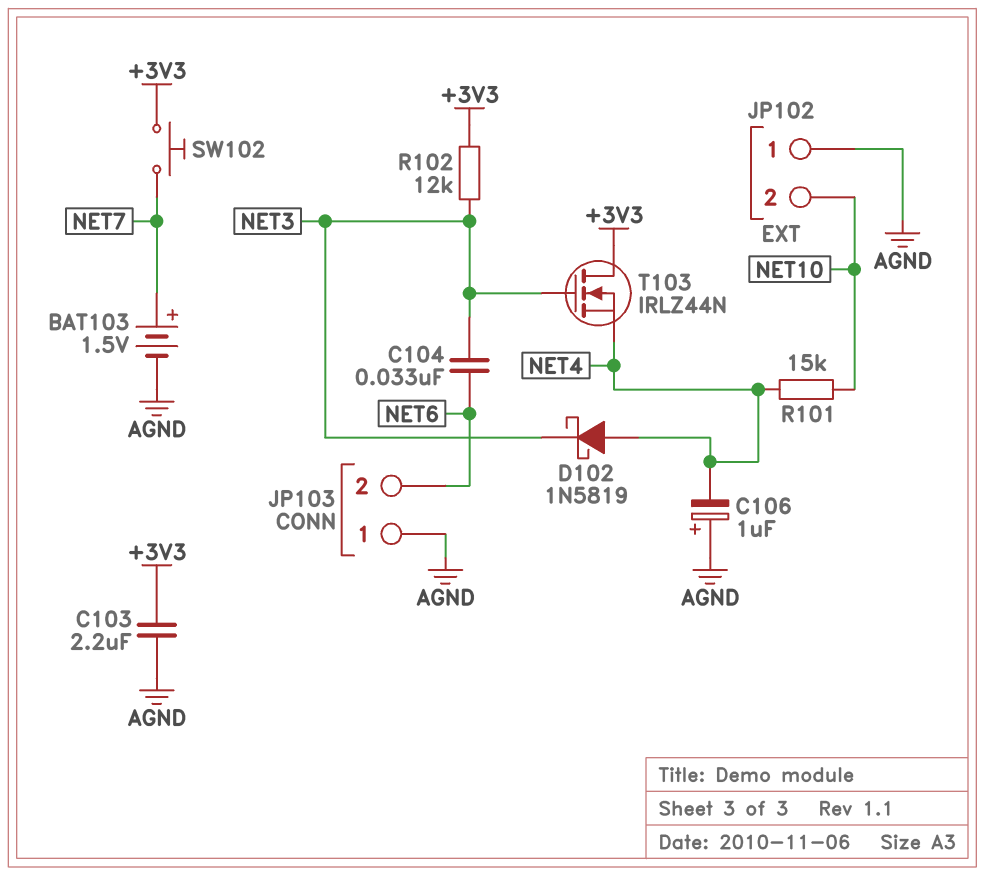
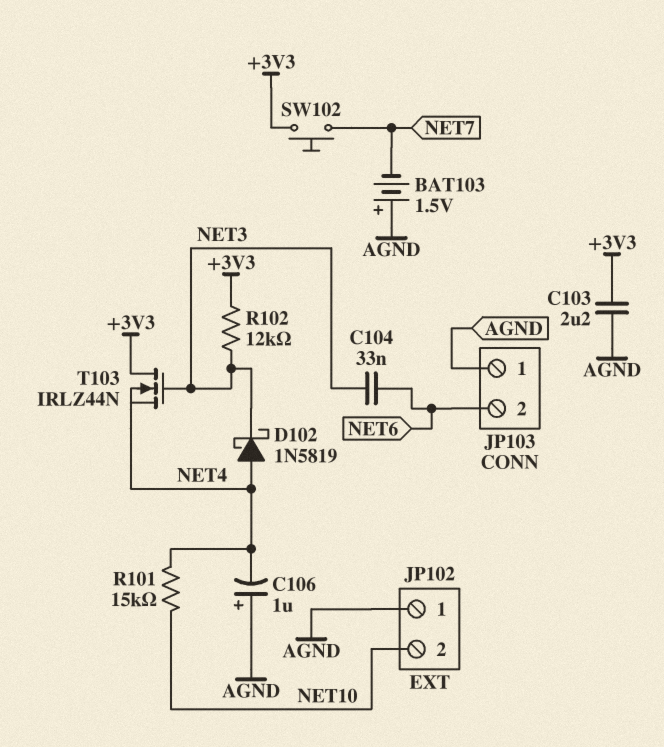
BAT103: 1.5V (plus NET7, minus AGND) -> 1.5V (plus AGND, minus NET7)

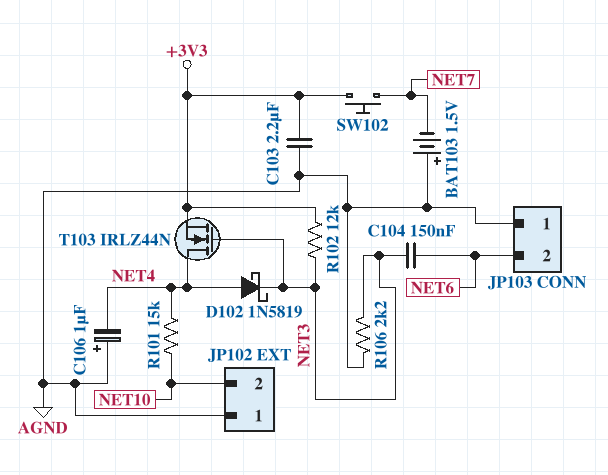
C104: 33nF (NET3, NET6) -> 150nF (NET3, NET6)
R106: none -> 2.2k (AGND, NET3)
T103: NMOS IRLZ44N (G NET3, D +3V3, S NET4) -> NMOS IRLZ44N (G NET3, D NET4, S +3V3)

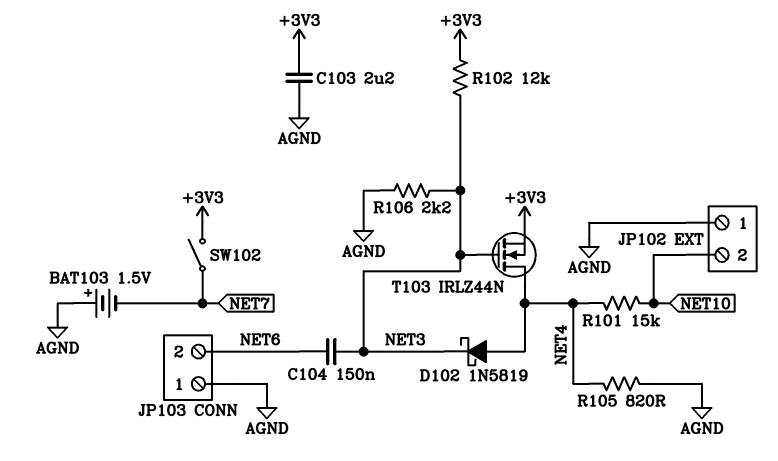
C106: 1uF (plus AGND, minus NET4) -> none
R105: none -> 820 (AGND, NET4)
SW102: button (+3V3, NET7) -> switch (+3V3, NET7)

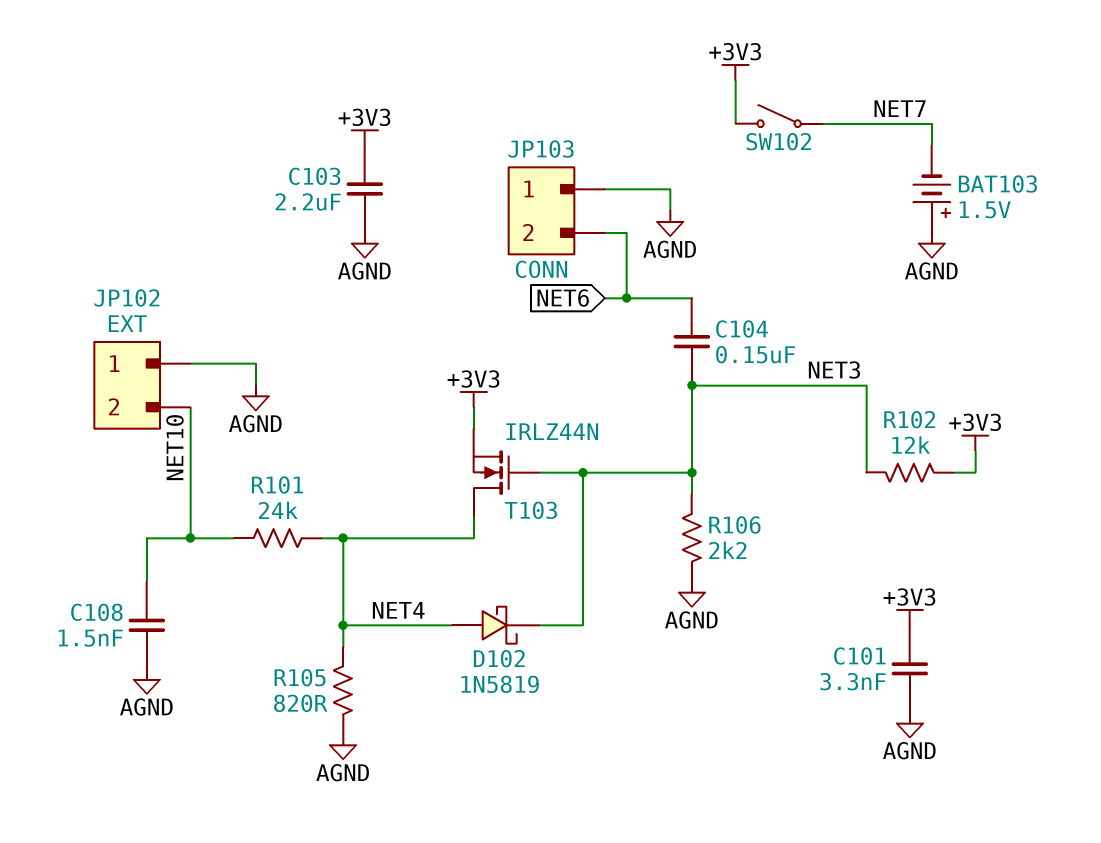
C101: none -> 3.3nF (+3V3, AGND)
C108: none -> 1.5nF (AGND, NET10)
R101: 15k (NET4, NET10) -> 24k (NET4, NET10)

